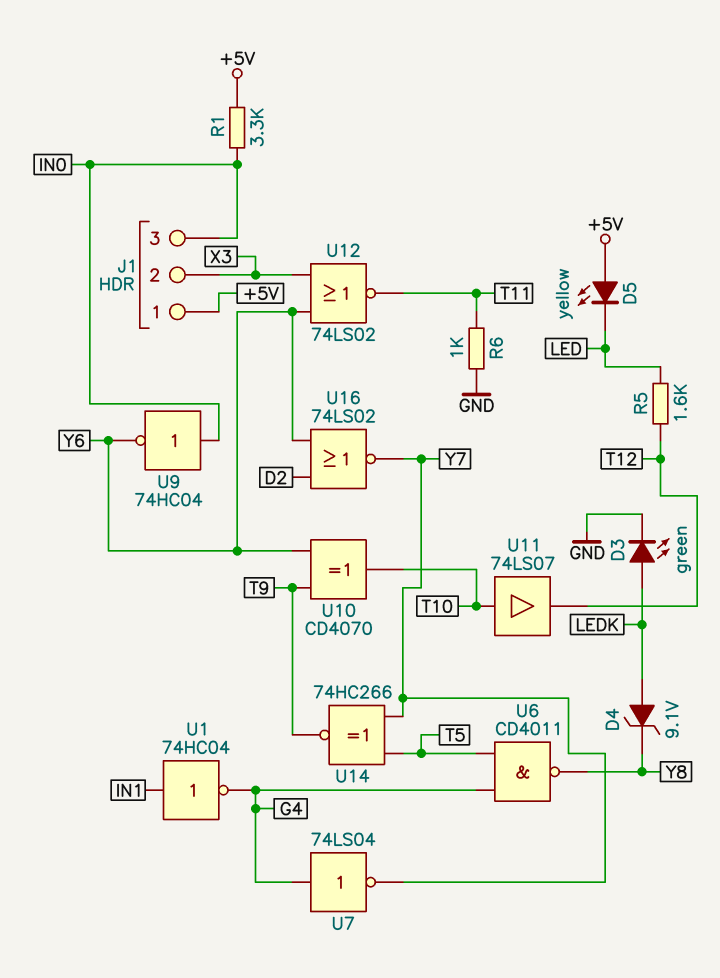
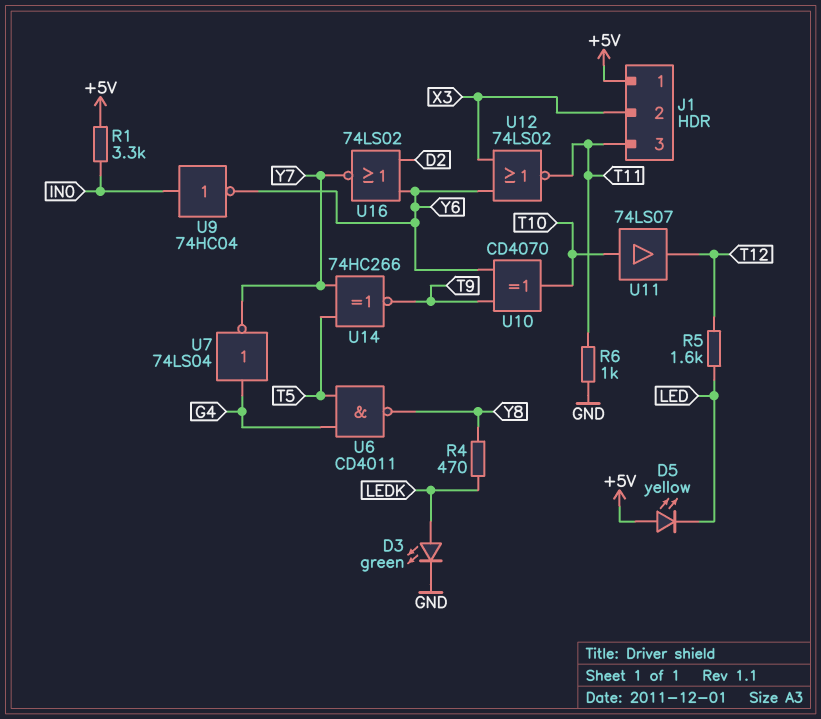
D4: zener 9.1V (A LEDK, K Y8) -> none
J1 pin 3: IN0 -> T11
R4: none -> 470 (LEDK, Y8)
U1: NOT 74HC04 (in IN1, out G4) -> none

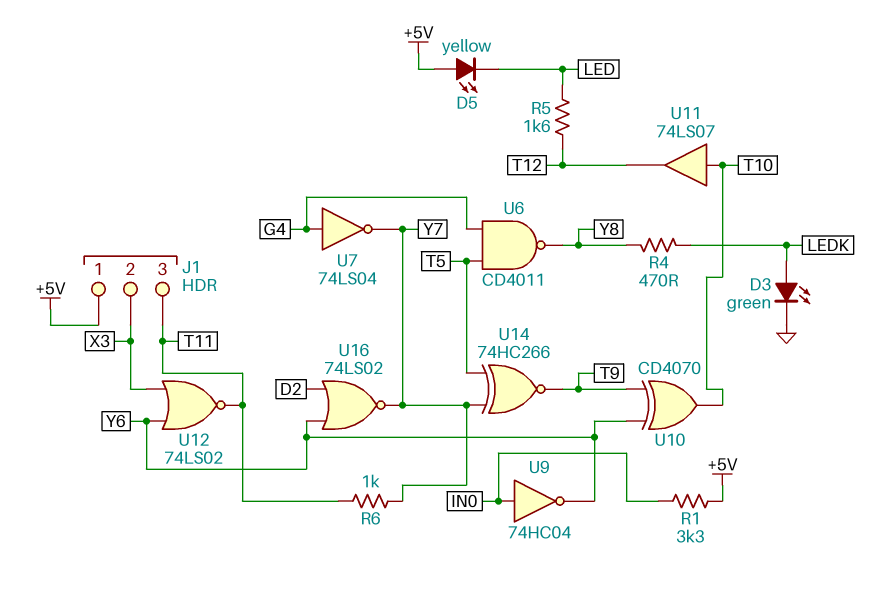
R6: 1k (GND, T11) -> 1k (T11, Y7)

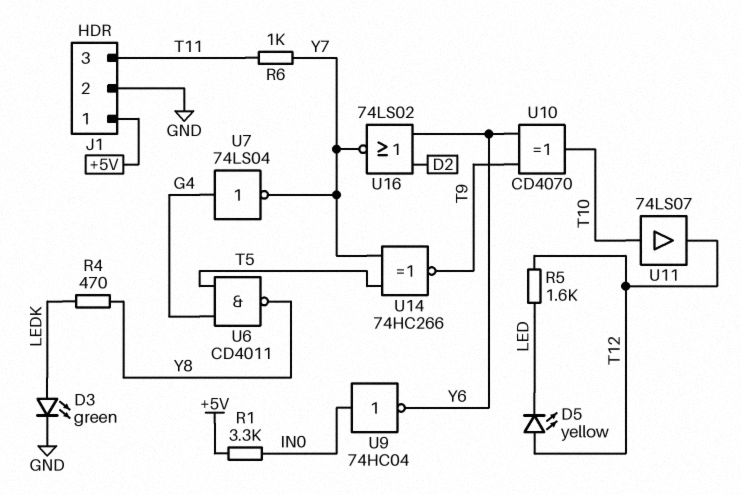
D5: LED yellow (A +5V, K LED) -> LED yellow (A T12, K LED)
J1 pin 2: X3 -> GND
U12: NOR 74LS02 (in X3, in Y6, out T11) -> none

